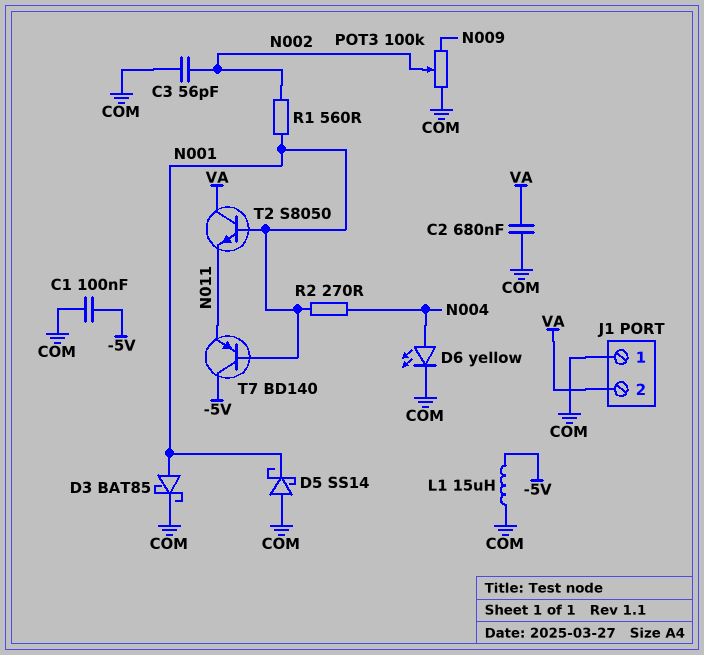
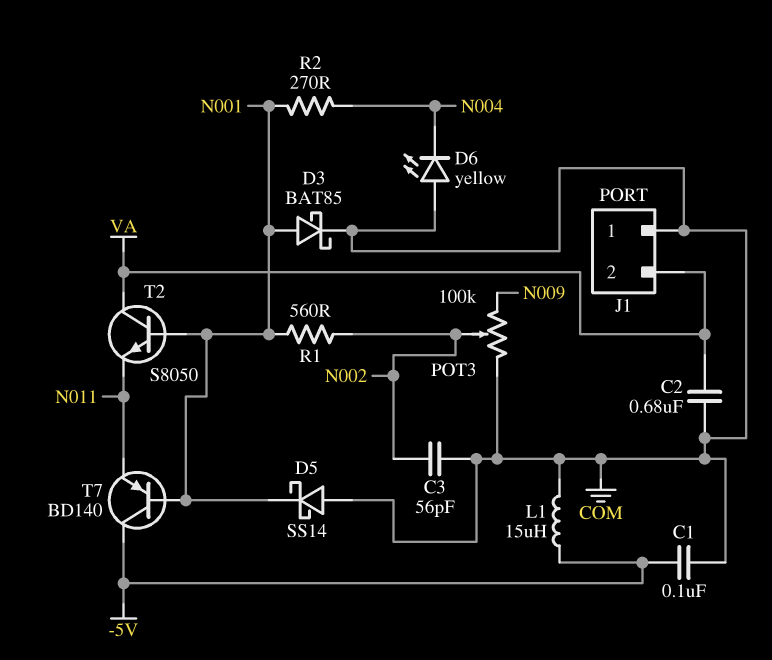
D6: LED yellow (A N004, K COM) -> LED yellow (A COM, K N004)

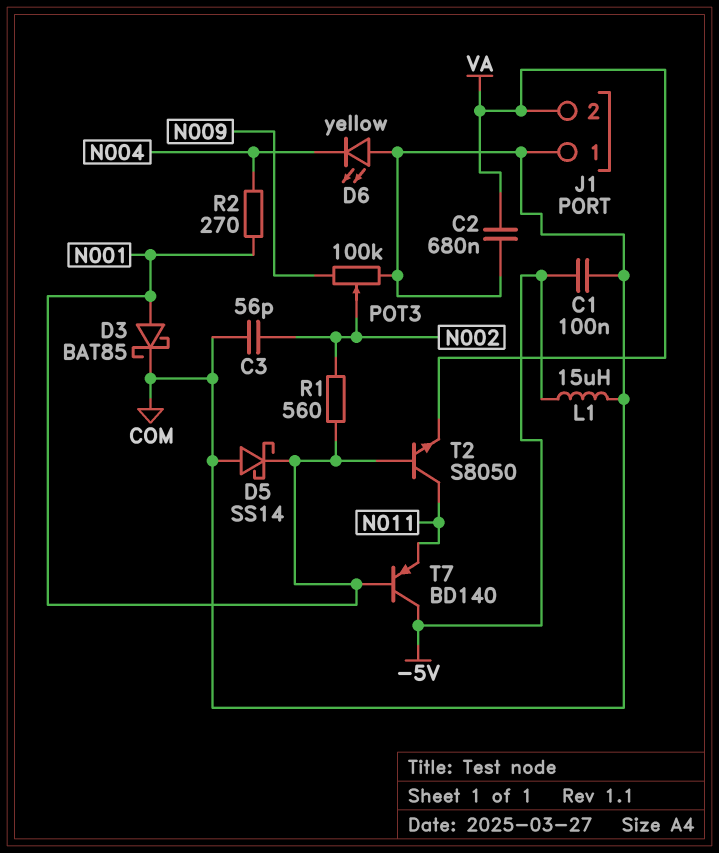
T2: NPN S8050 (B N001, C VA, E N011) -> NPN S8050 (B N001, C N011, E VA)

